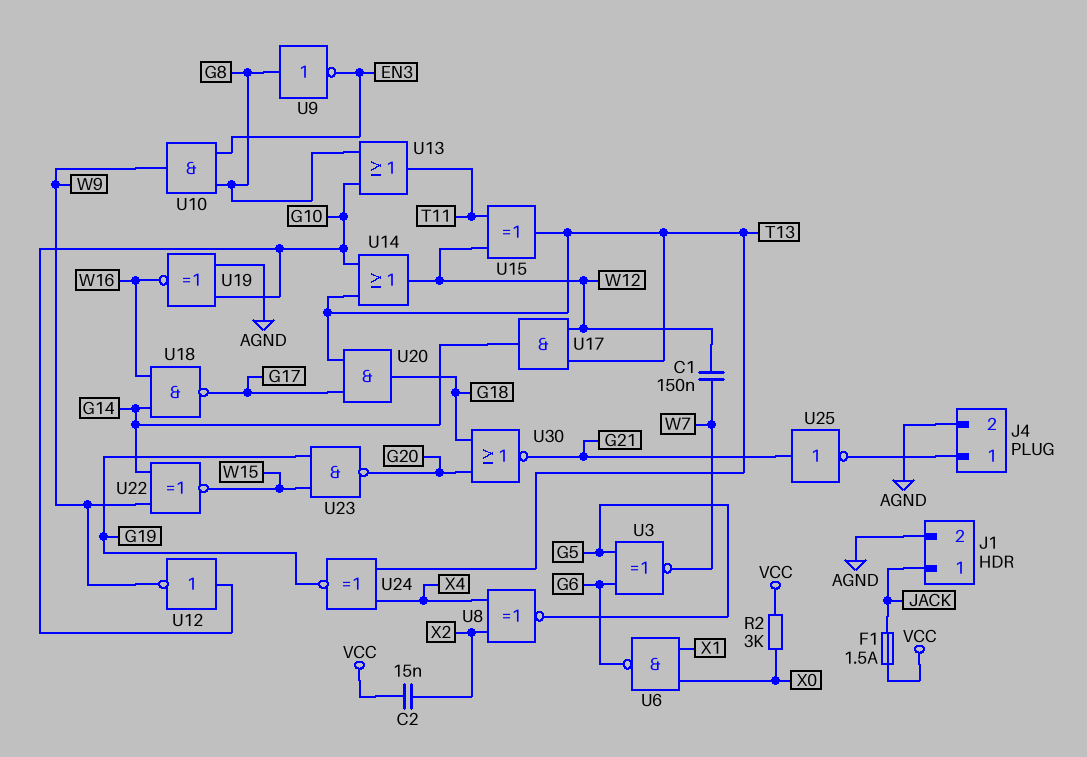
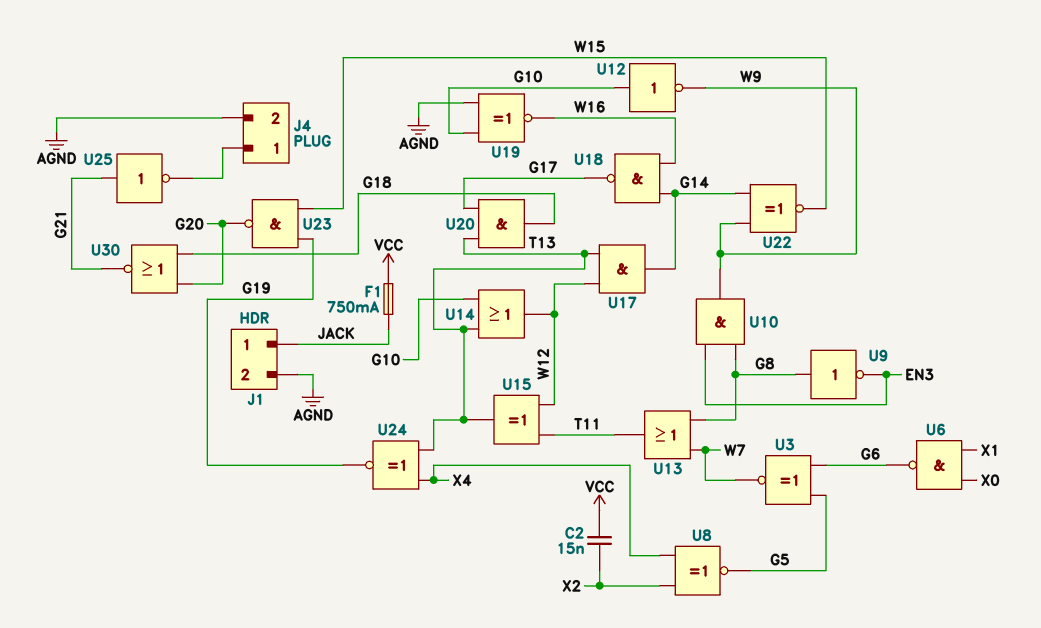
C1: 150nF (W7, W12) -> none
F1: 1.5A (JACK, VCC) -> 750mA (JACK, VCC)
R2: 3k (VCC, X0) -> none
U13: OR (in G8, in G10, out T11) -> OR (in G8, in W7, out T11)

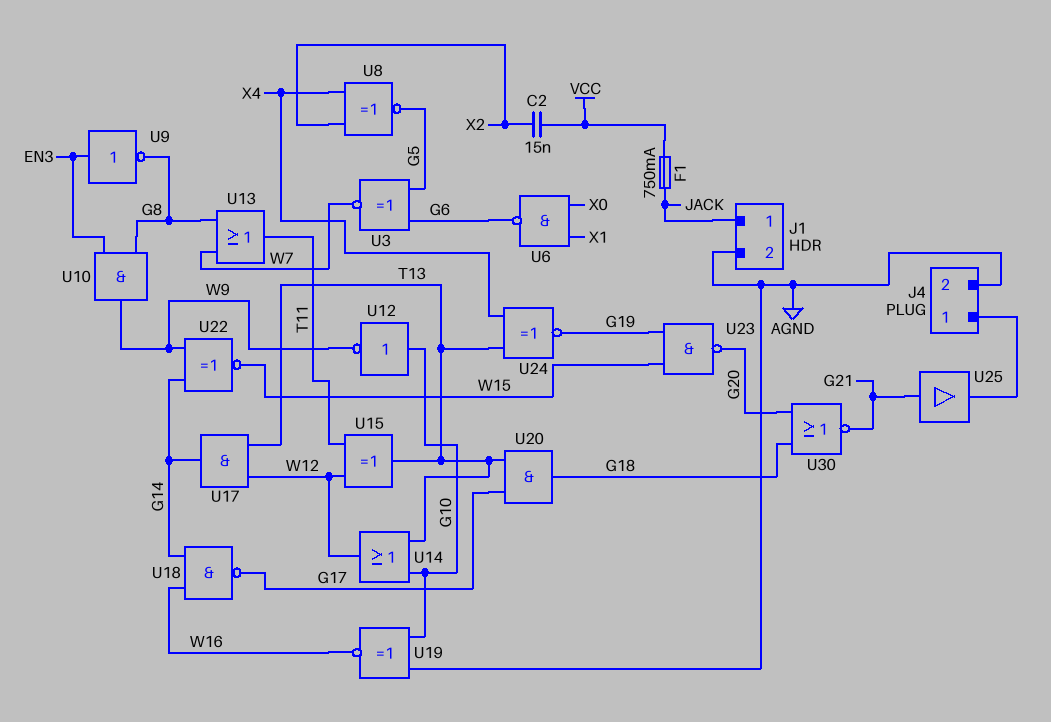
U9: NOT (in G8, out EN3) -> NOT (in EN3, out G8)
U25: NOT (in G21, out J4/1) -> buffer (in G21, out J4/1)

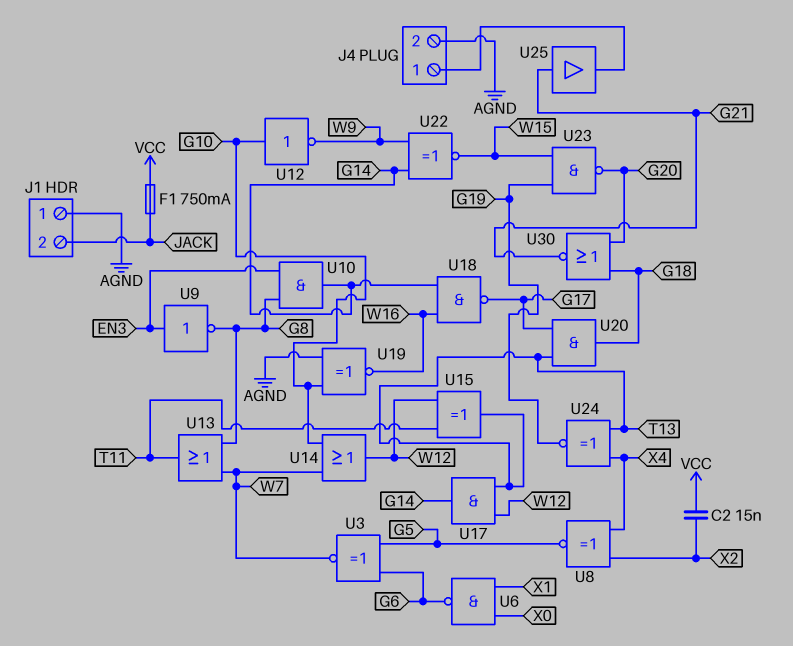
J1 pin 1: JACK -> AGND
J1 pin 2: AGND -> JACK
U10: AND (in EN3, in G8, out W9) -> AND (in EN3, in G8, out G14)
U14: OR (in G10, in T13, out W12) -> OR (in G10, in W7, out W12)

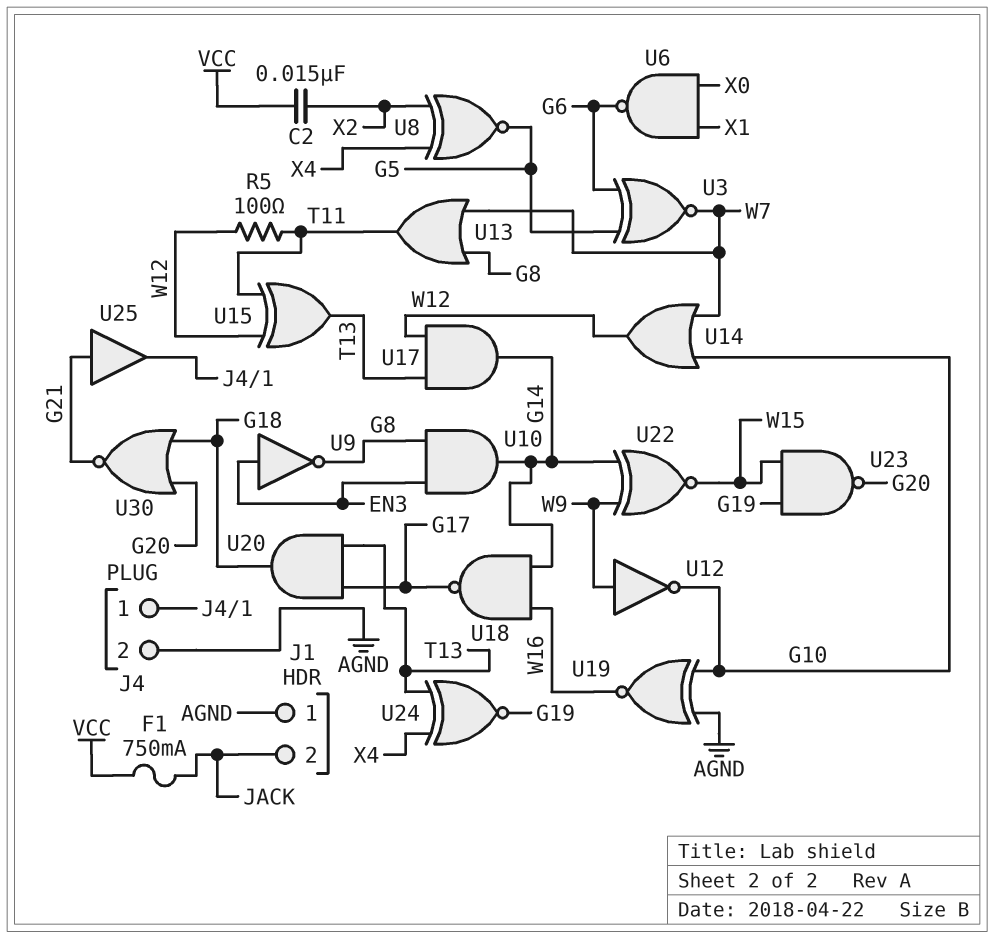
R5: none -> 100 (T11, W12)
U12: NOT (in G10, out W9) -> NOT (in W9, out G10)

